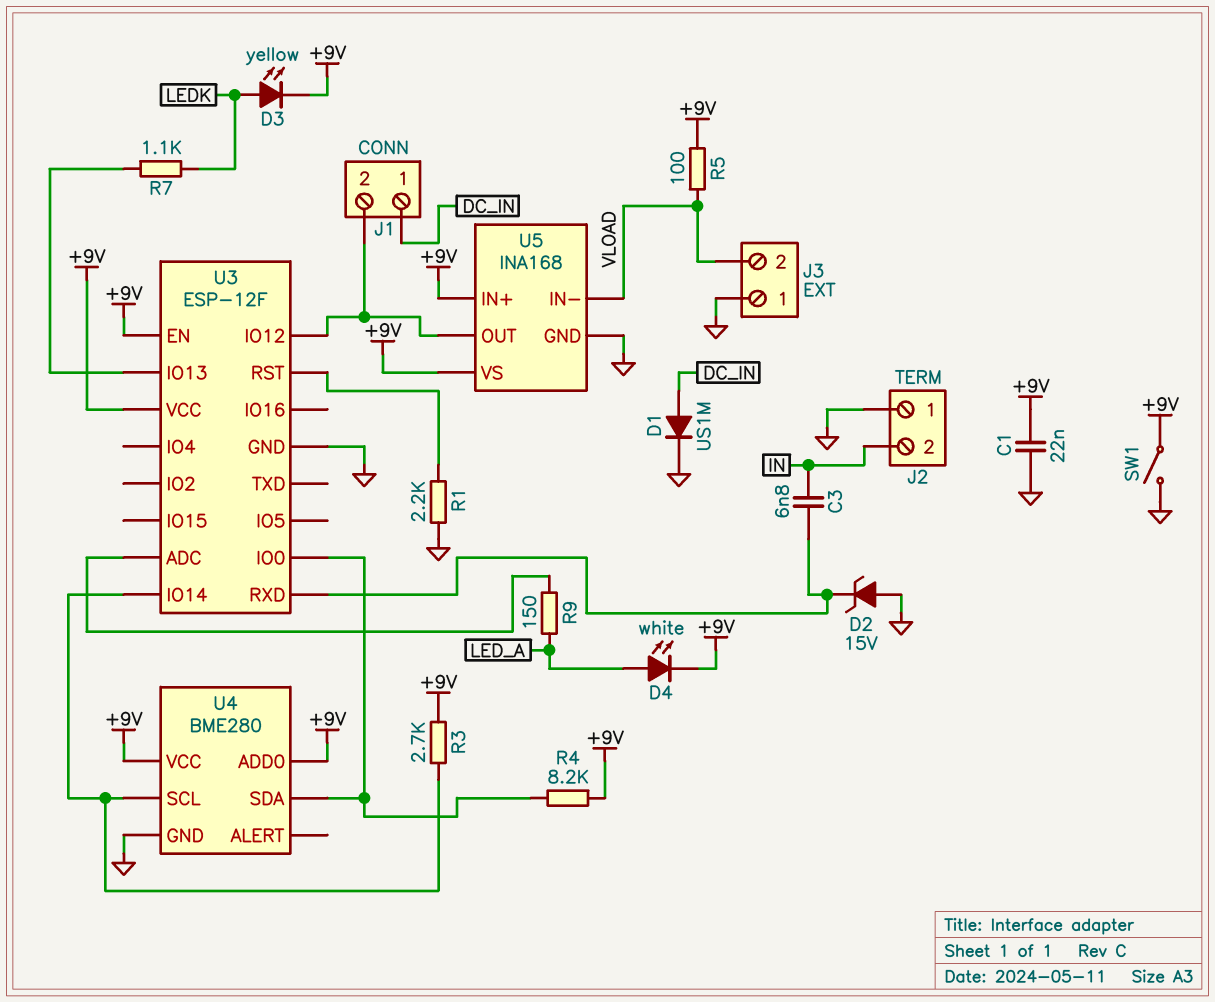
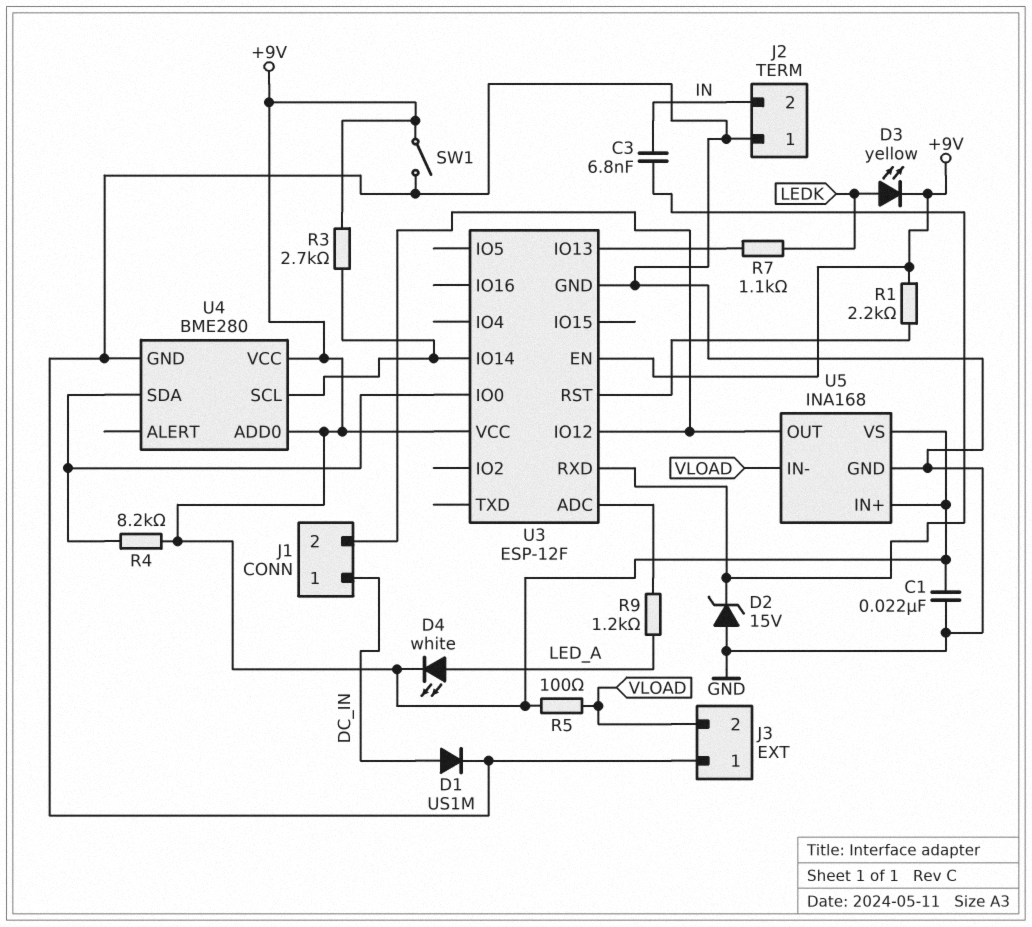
R1: 2.2k (GND, U3/RST) -> 2.2k (+9V, U3/RST)
R9: 150 (LED_A, U3/ADC) -> 1.2k (LED_A, U3/ADC)

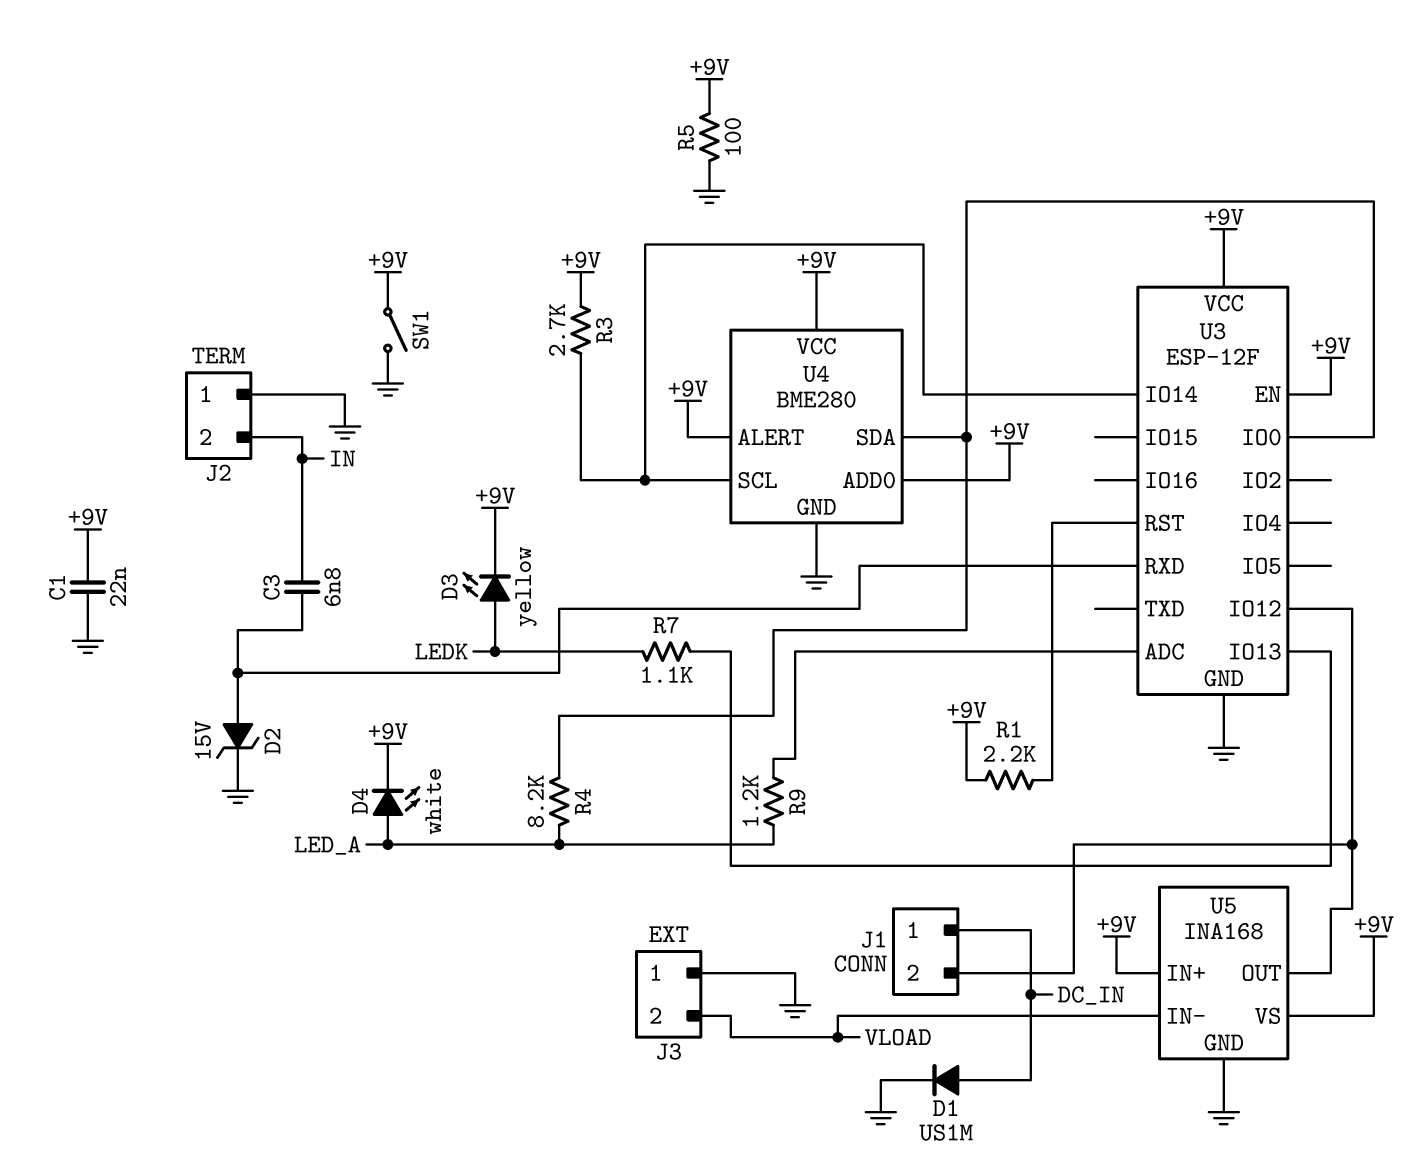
D2: zener 15V (A GND, K U3/RXD) -> zener 15V (A U3/RXD, K GND)
R4: 8.2k (+9V, U3/IO0) -> 8.2k (LED_A, U3/IO0)
R5: 100 (+9V, VLOAD) -> 100 (+9V, GND)
U4 pin ALERT: none -> +9V

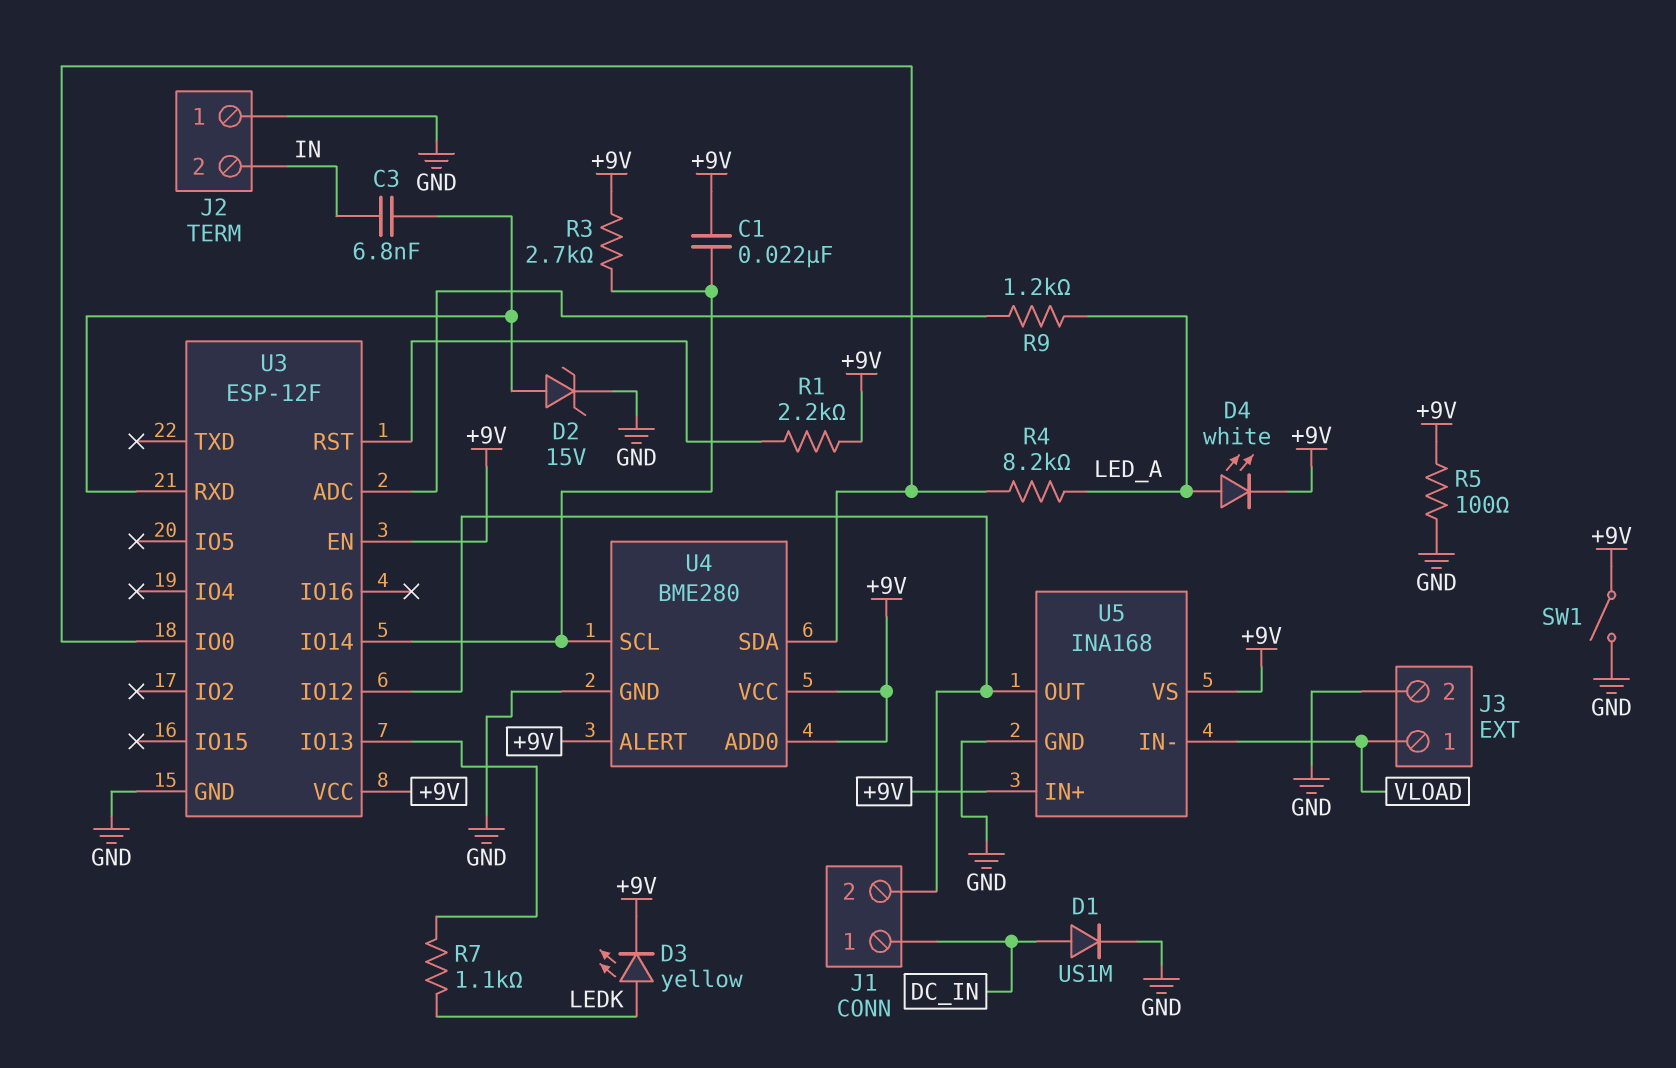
C1: 22nF (+9V, GND) -> 22nF (+9V, U3/IO14)
J3 pin 1: GND -> VLOAD
J3 pin 2: VLOAD -> GND

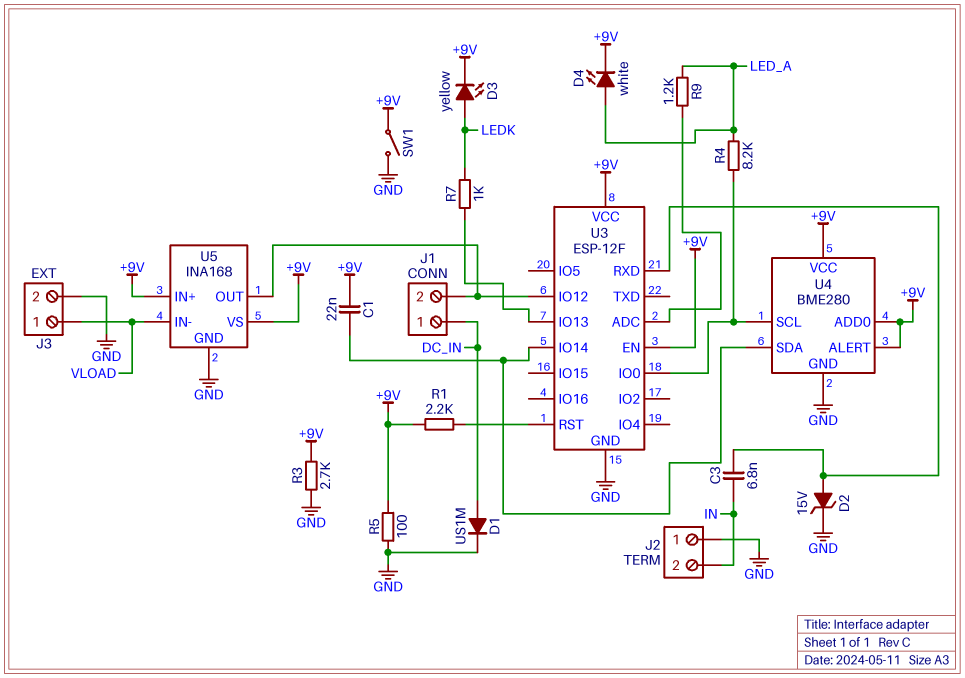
R3: 2.7k (+9V, U3/IO14) -> 2.7k (+9V, GND)
R7: 1.1k (LEDK, U3/IO13) -> 1k (LEDK, U3/IO13)
U4 pin SCL: U3/IO14 -> U3/IO0
U4 pin SDA: U3/IO0 -> U3/IO14

